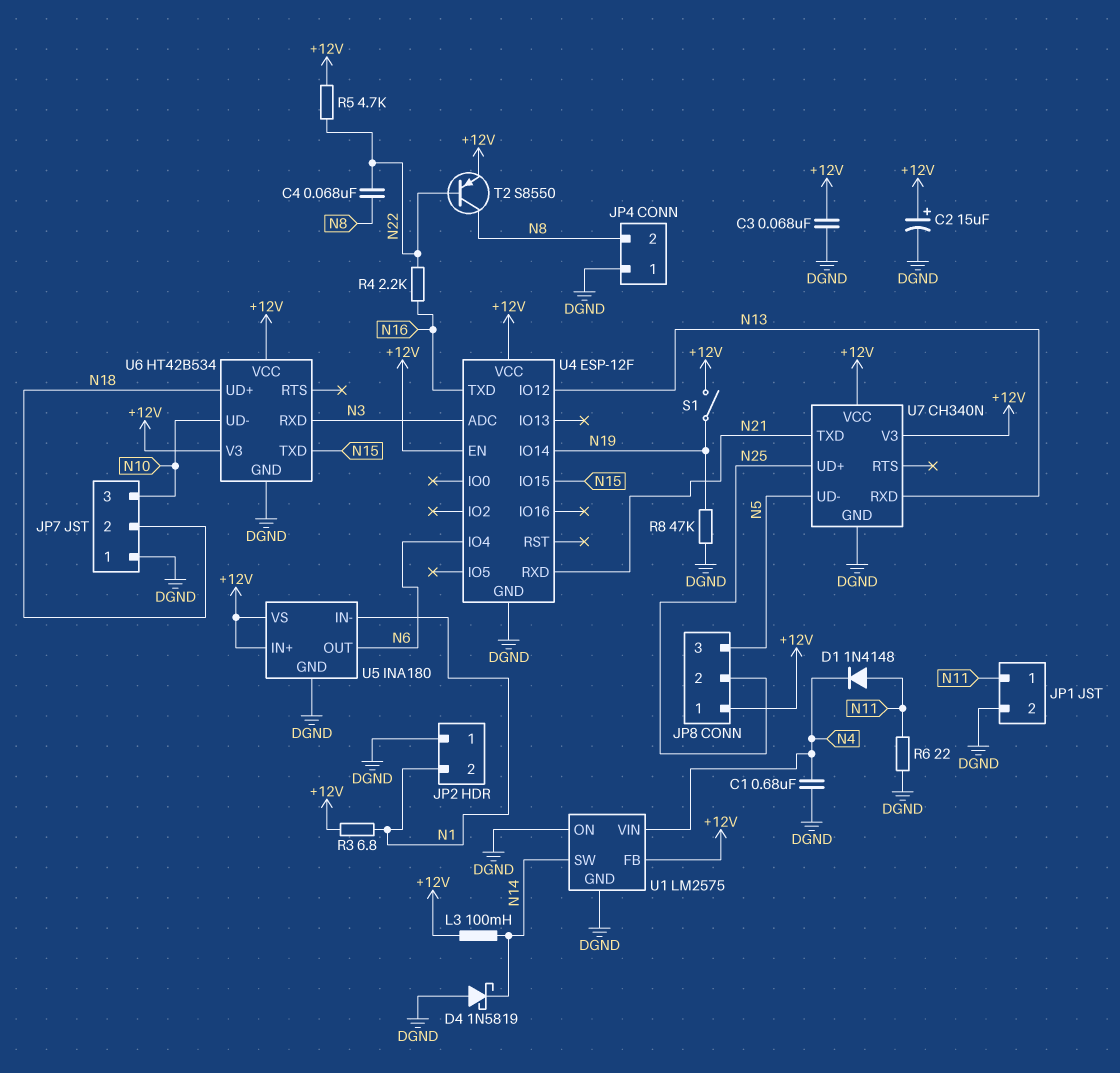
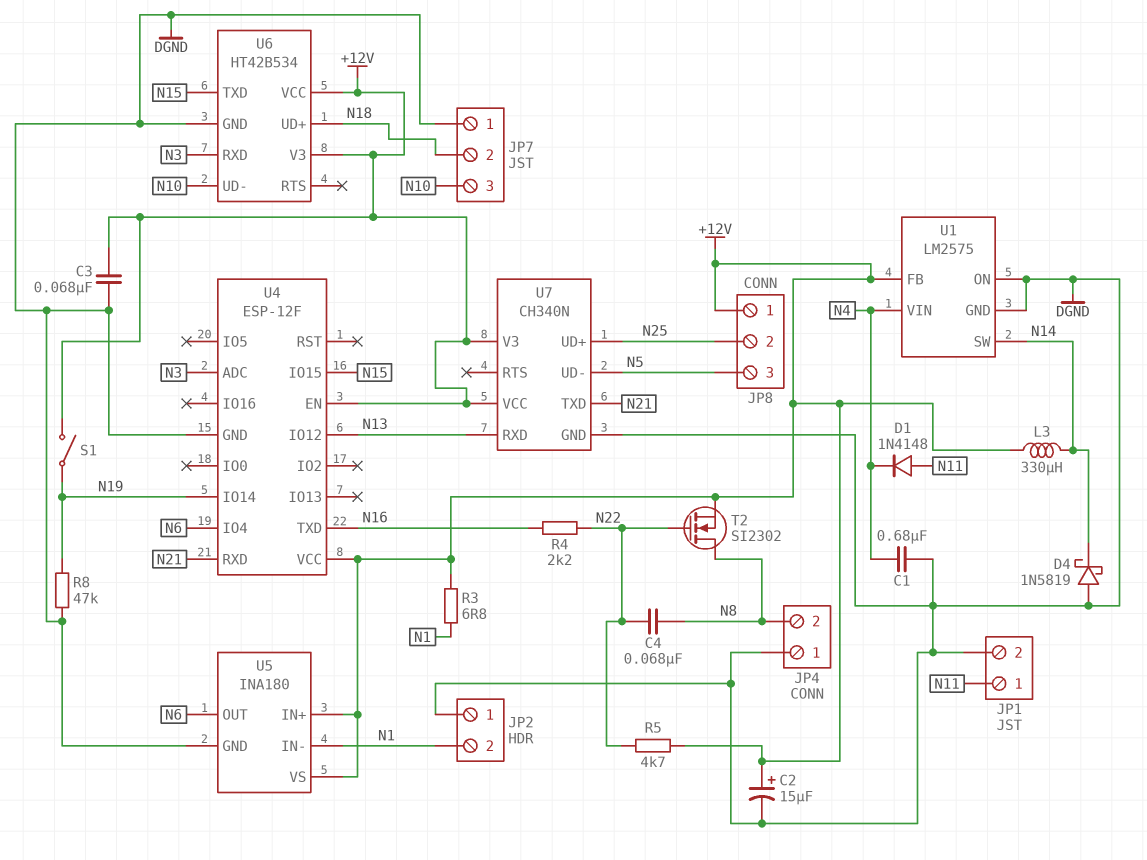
L3: 100mH (+12V, N14) -> 330uH (+12V, N14)
R6: 22 (DGND, N11) -> none
T2: PNP S8550 (B N22, C N8, E +12V) -> NMOS SI2302 (G N22, D N8, S +12V)

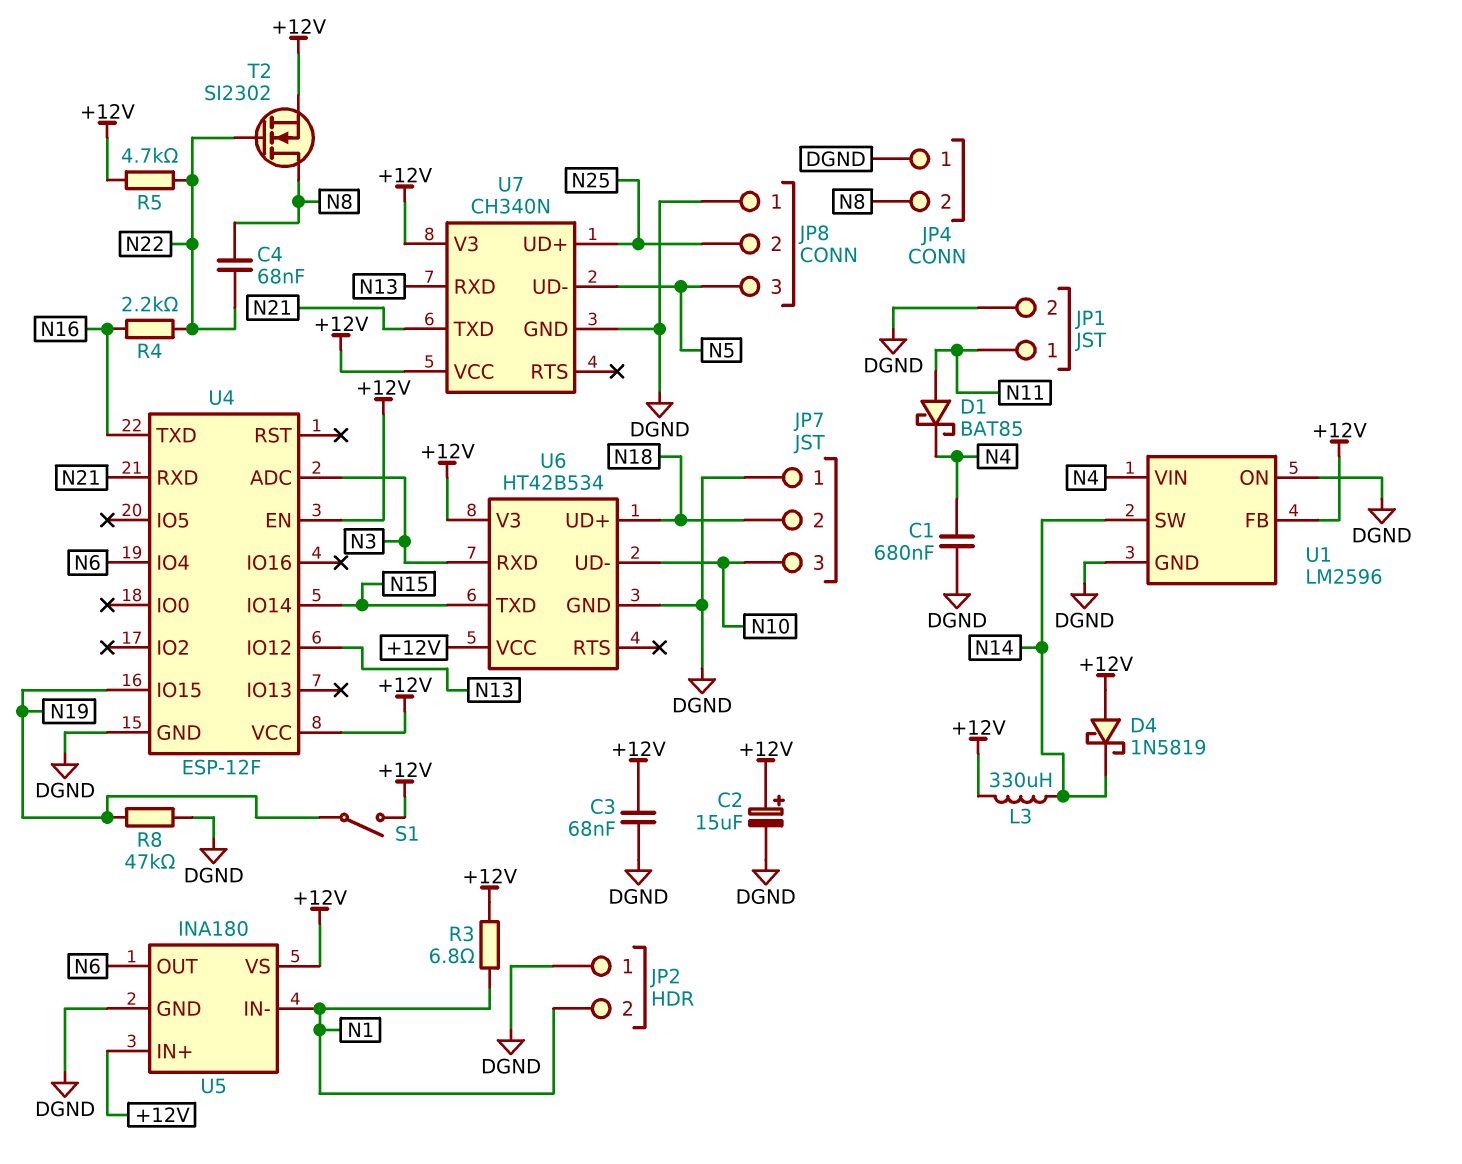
D1: diode 1N4148 (A N11, K N4) -> schottky BAT85 (A N11, K N4)
D4: schottky 1N5819 (A DGND, K N14) -> schottky 1N5819 (A +12V, K N14)
JP8 pin 1: +12V -> DGND
U1: LM2575 -> LM2596
U4 pin IO14: N19 -> N15
U4 pin IO15: N15 -> N19

